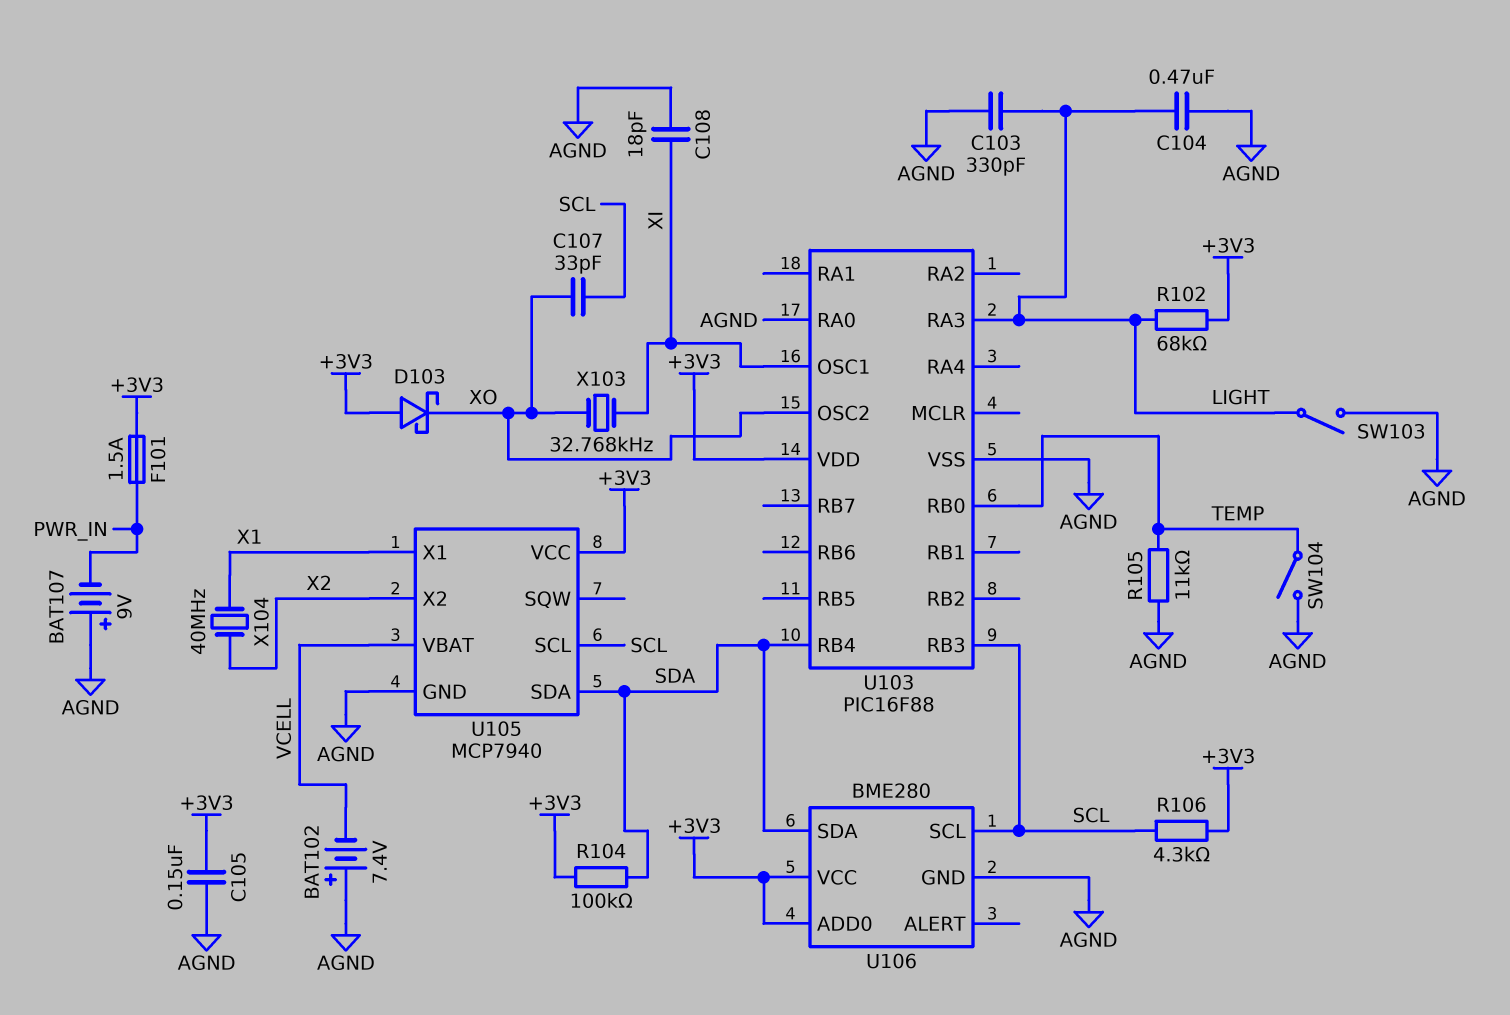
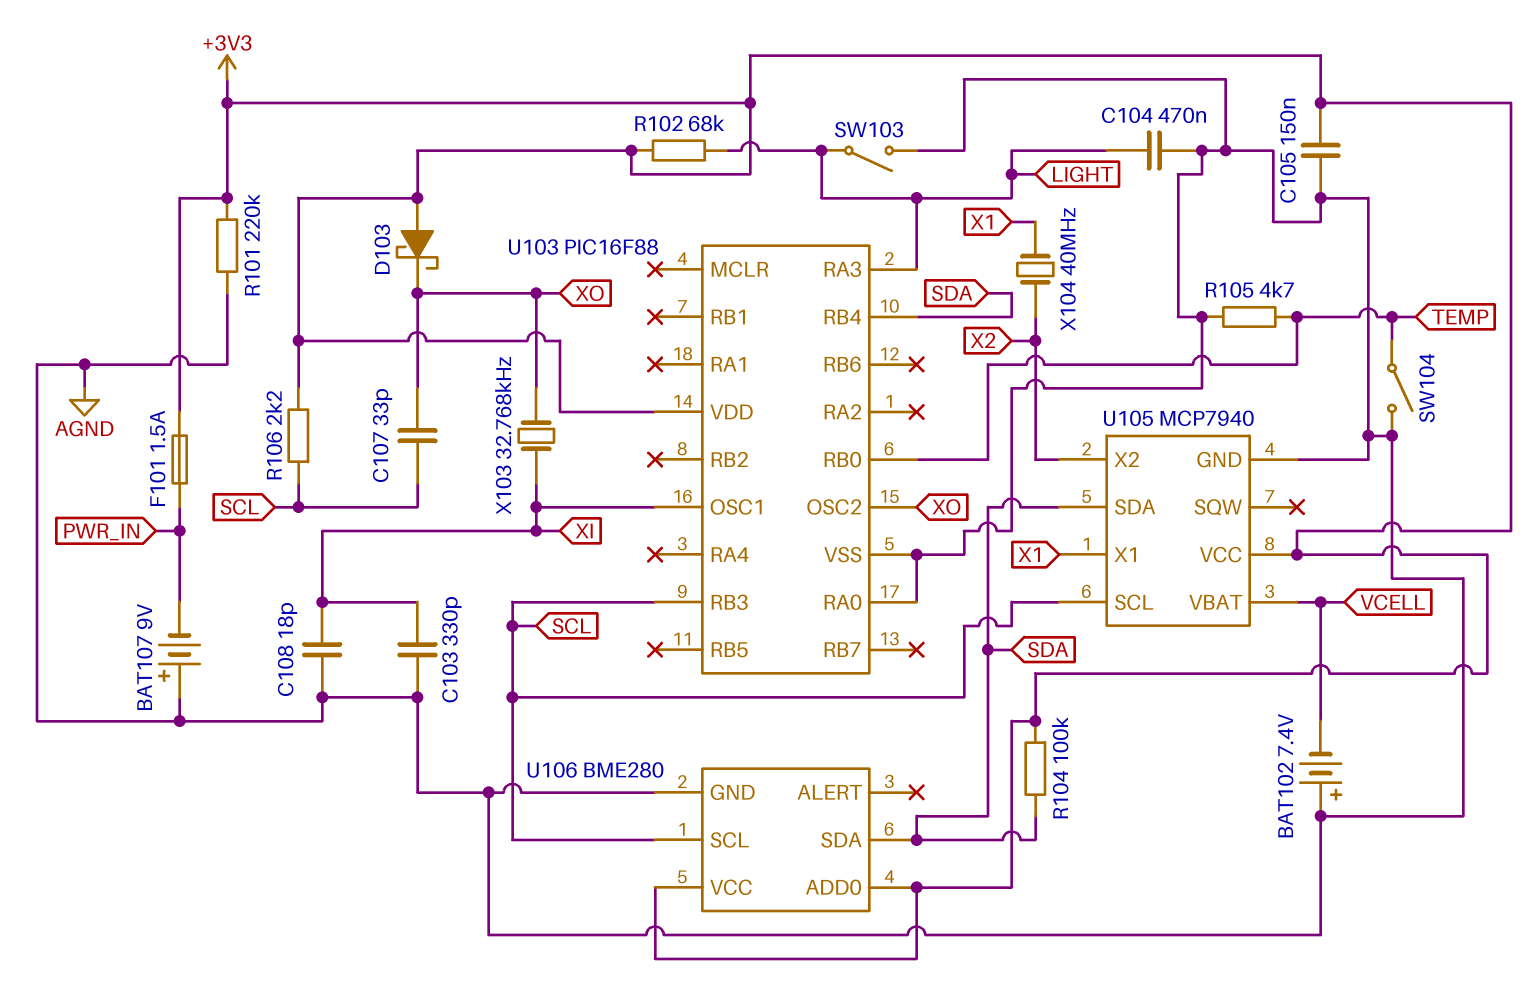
C103: 330pF (AGND, LIGHT) -> 330pF (AGND, XI)
R101: none -> 220k (+3V3, AGND)
R105: 11k (AGND, TEMP) -> 4.7k (AGND, TEMP)
R106: 4.3k (+3V3, SCL) -> 2.2k (+3V3, SCL)

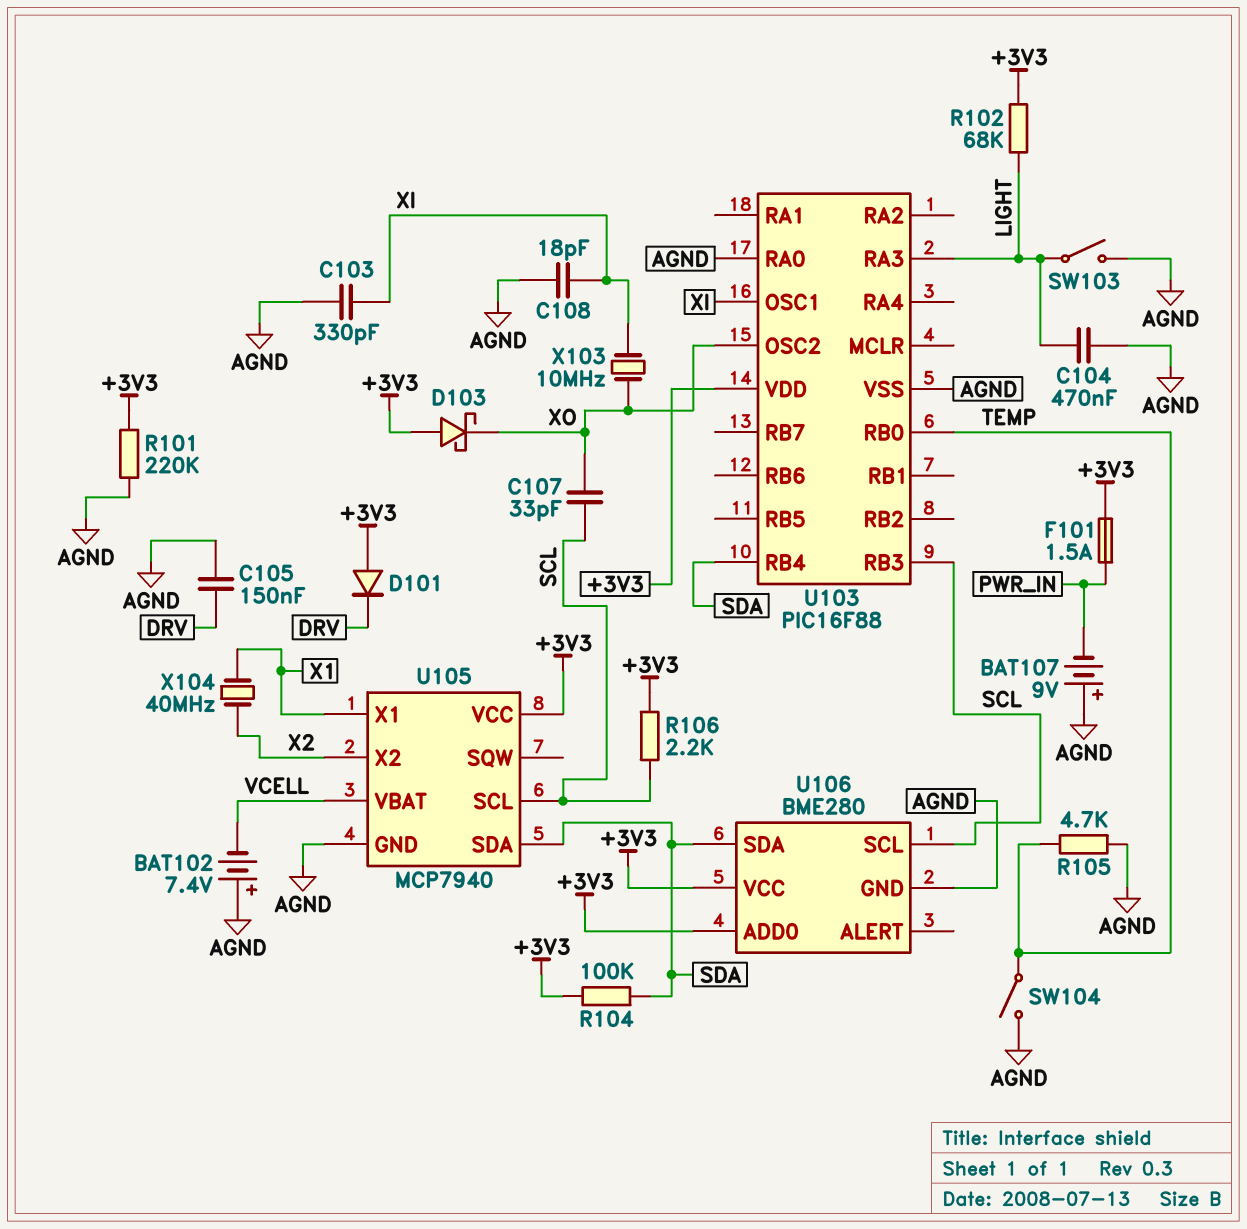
C105: 150nF (+3V3, AGND) -> 150nF (AGND, DRV)
D101: none -> diode (A +3V3, K DRV)
X103: 32.768kHz (XI, XO) -> 10MHz (XI, XO)

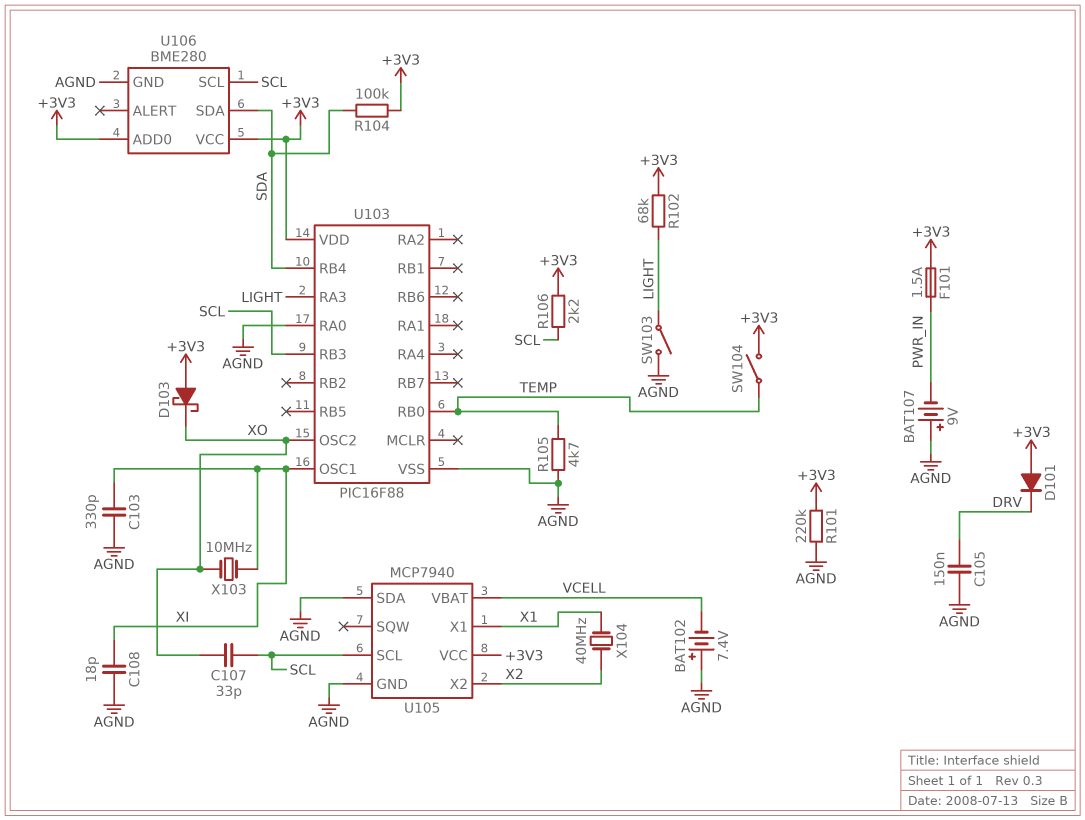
C104: 470nF (AGND, LIGHT) -> none
SW104: switch (AGND, TEMP) -> switch (+3V3, TEMP)
U105 pin SDA: SDA -> AGND

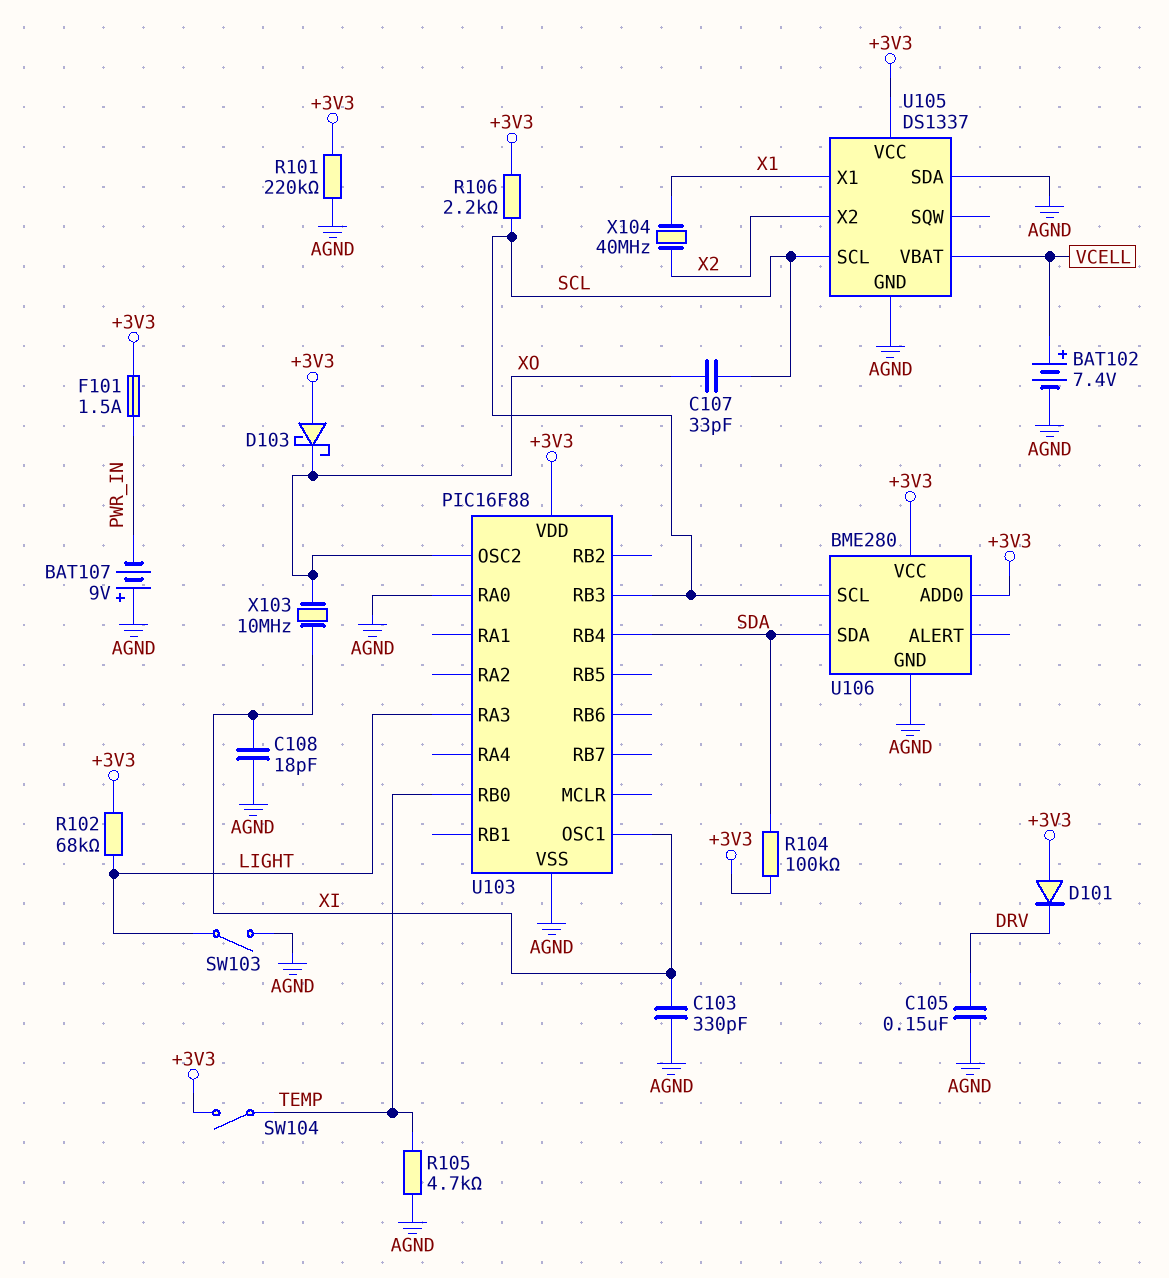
BAT102: 7.4V (plus AGND, minus VCELL) -> 7.4V (plus VCELL, minus AGND)
U105: MCP7940 -> DS1337

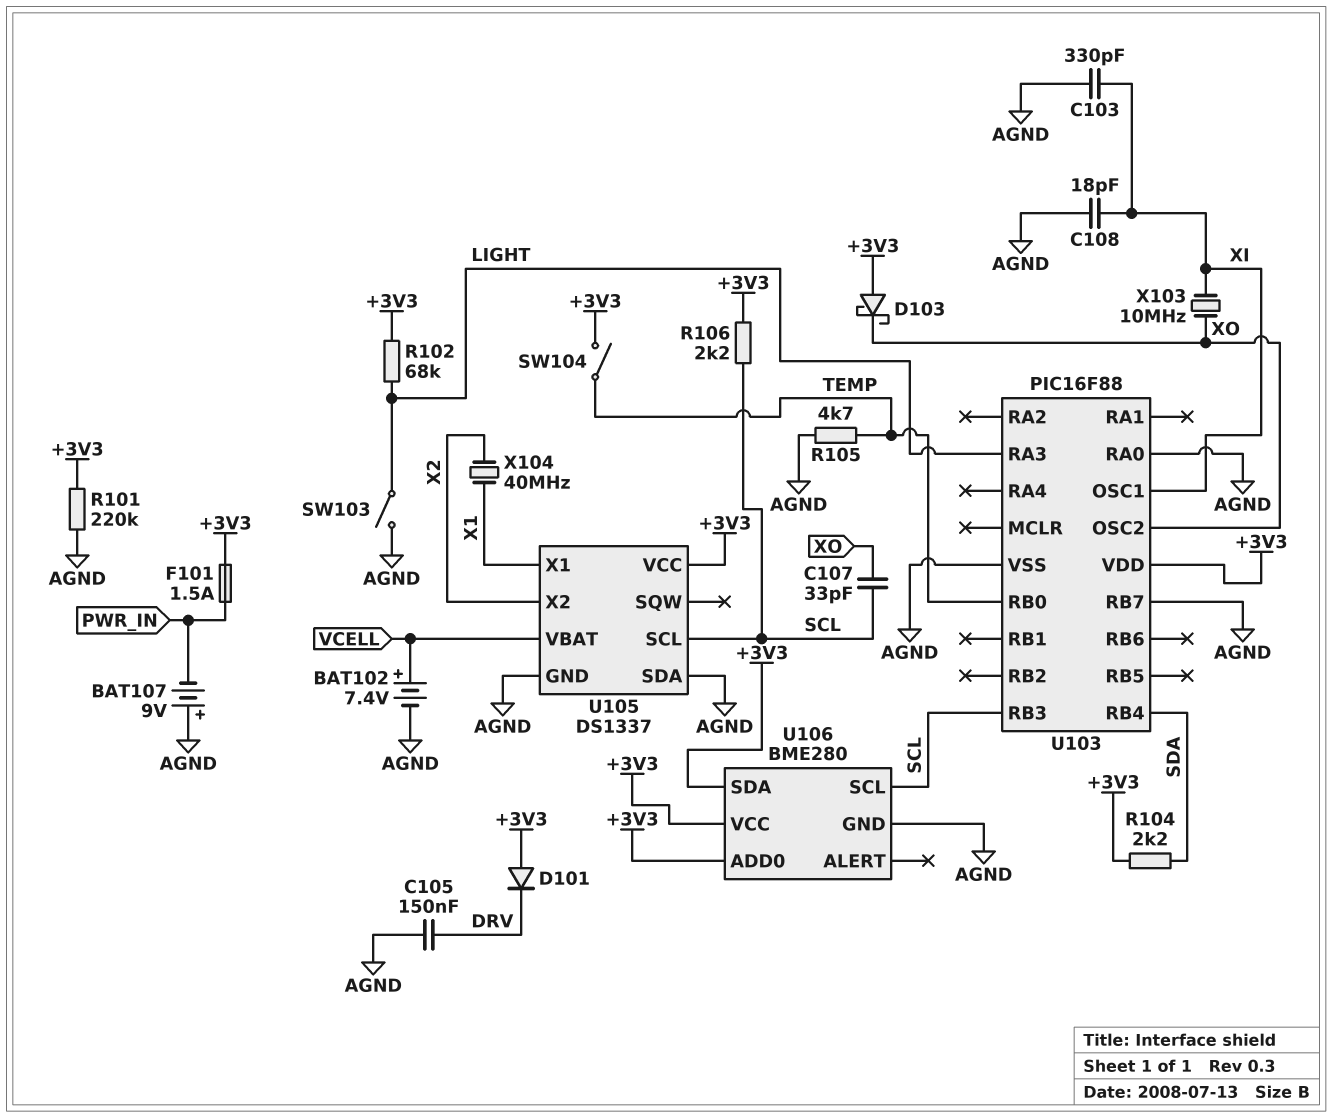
R104: 100k (+3V3, SDA) -> 2.2k (+3V3, SDA)
U103 pin RB7: none -> AGND
U106 pin SDA: SDA -> +3V3

